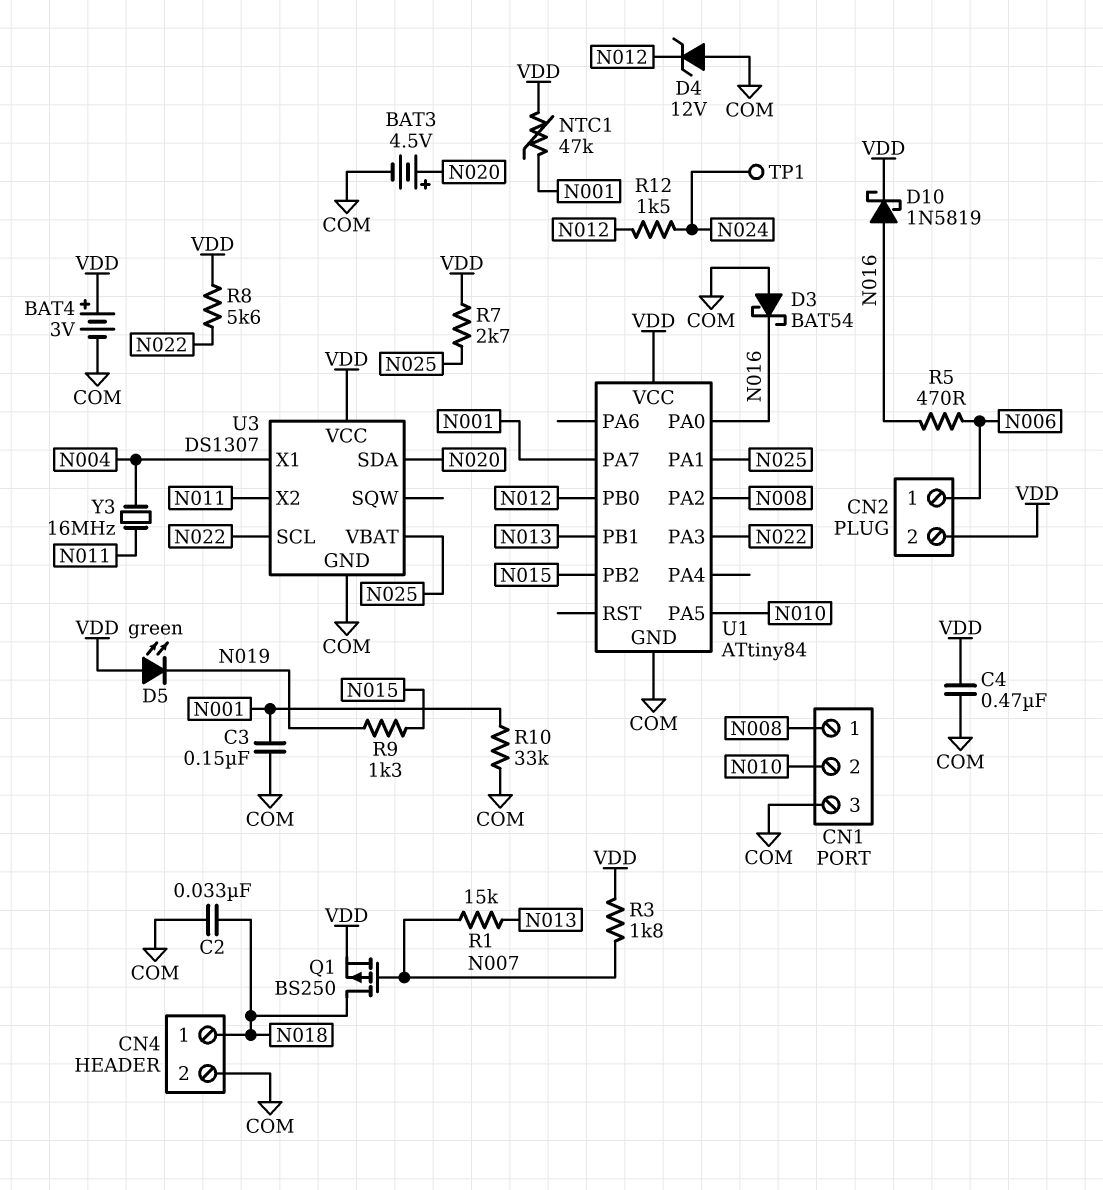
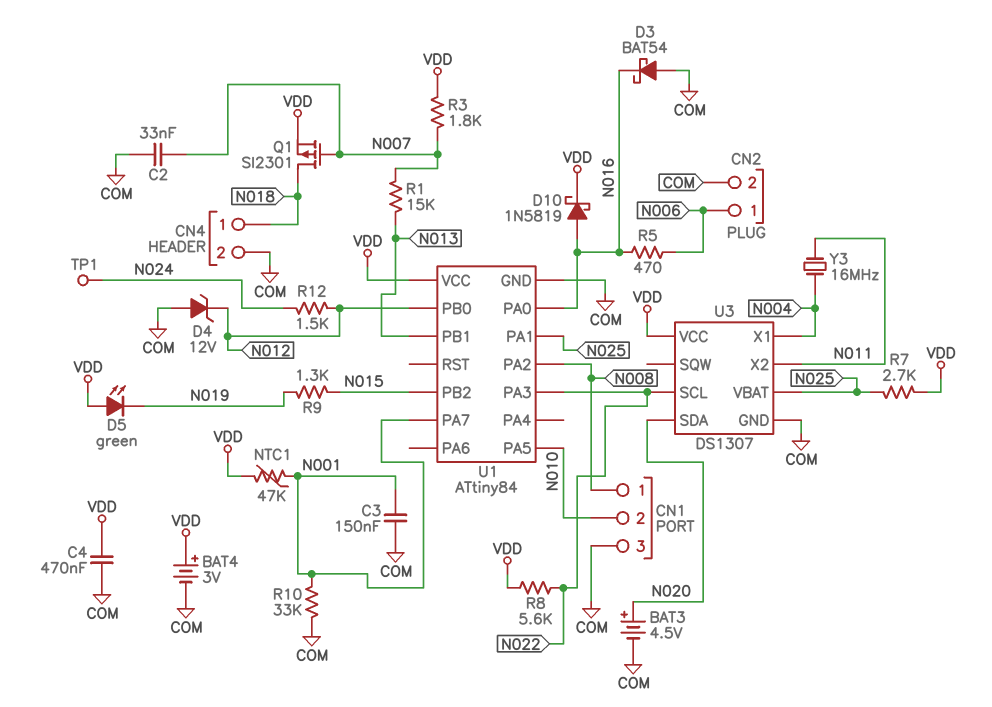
C2: 33nF (COM, N018) -> 33nF (COM, N007)
CN2 pin 2: VDD -> COM
Q1: PMOS BS250 (G N007, D N018, S VDD) -> PMOS SI2301 (G N007, D N018, S VDD)

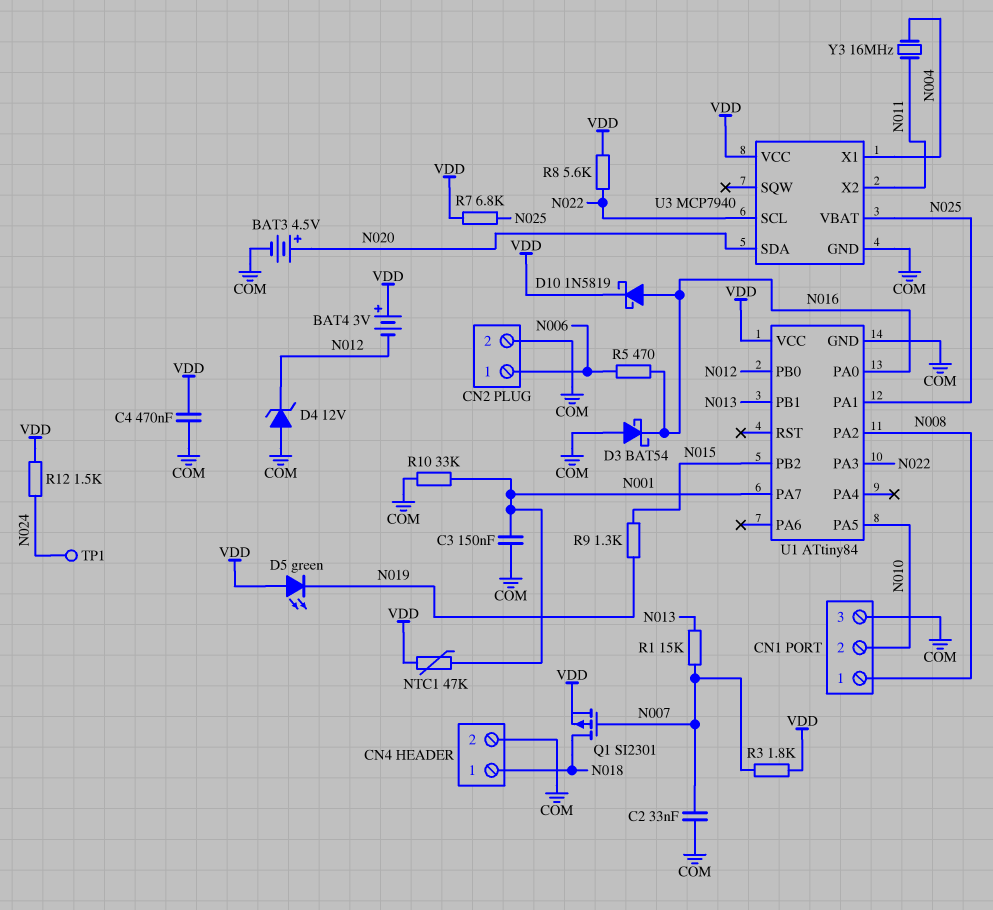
BAT4: 3V (plus VDD, minus COM) -> 3V (plus VDD, minus N012)
R7: 2.7k (N025, VDD) -> 6.8k (N025, VDD)
R12: 1.5k (N012, N024) -> 1.5k (N024, VDD)
U3: DS1307 -> MCP7940

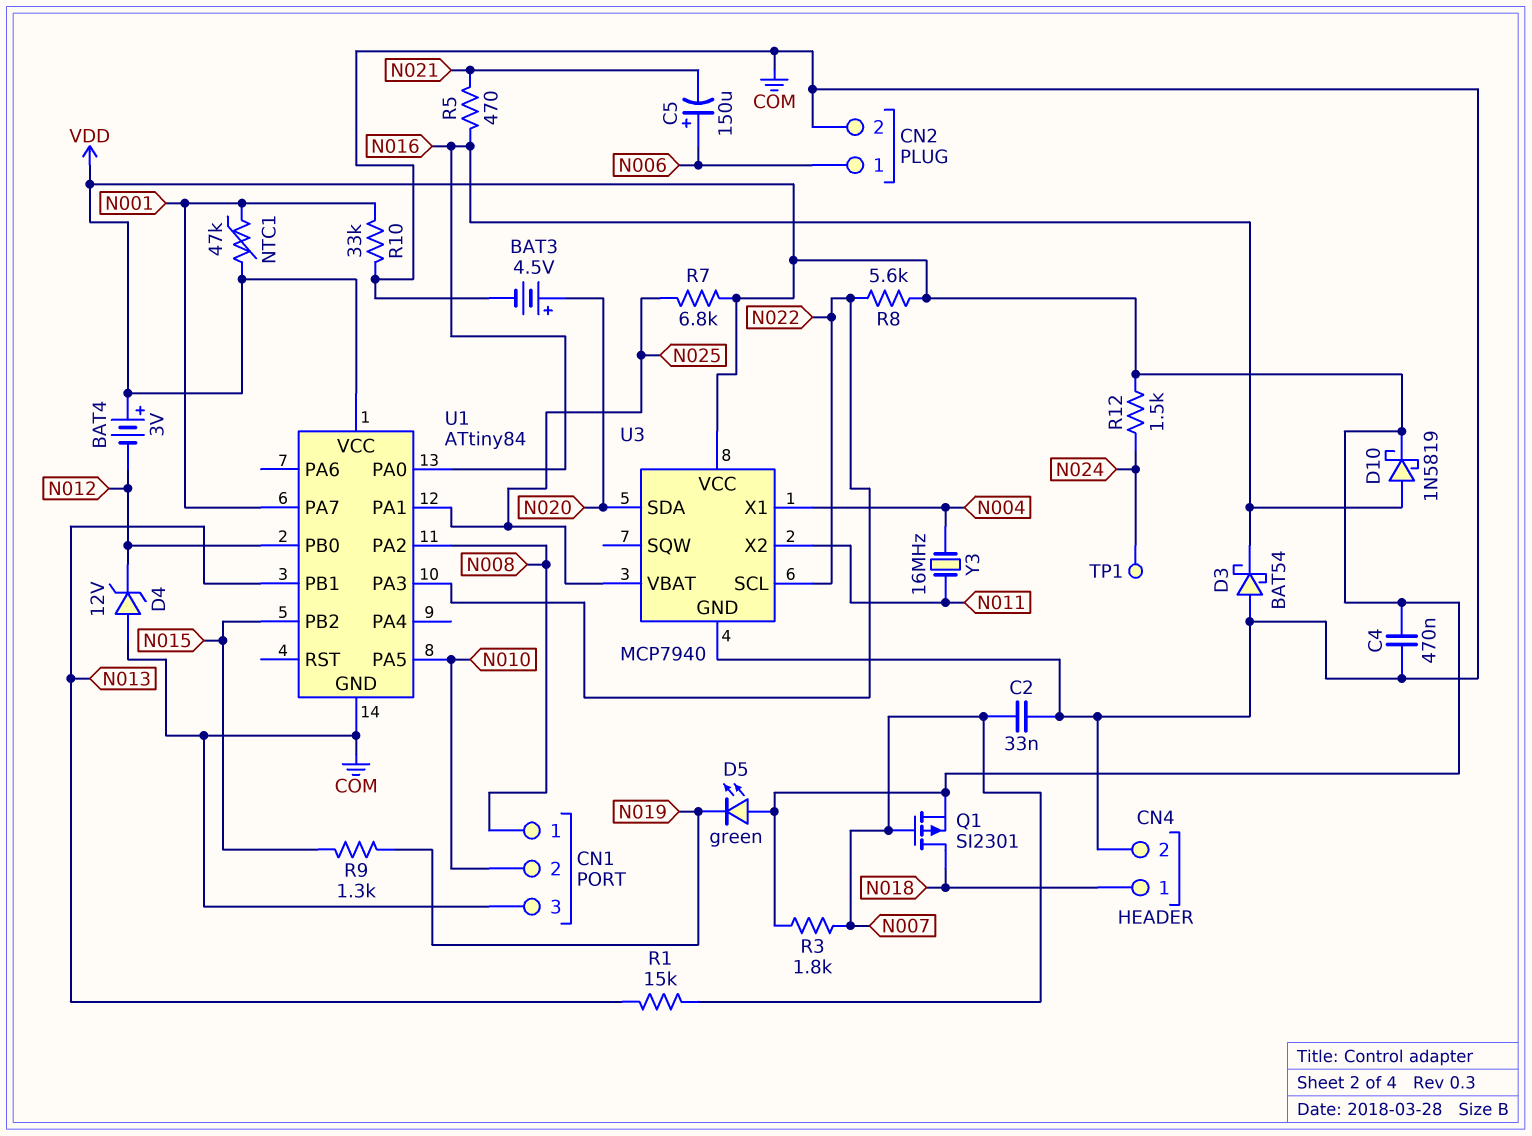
C3: 150nF (COM, N001) -> none
C5: none -> 150uF (plus N006, minus N021)
R5: 470 (N006, N016) -> 470 (N016, N021)

